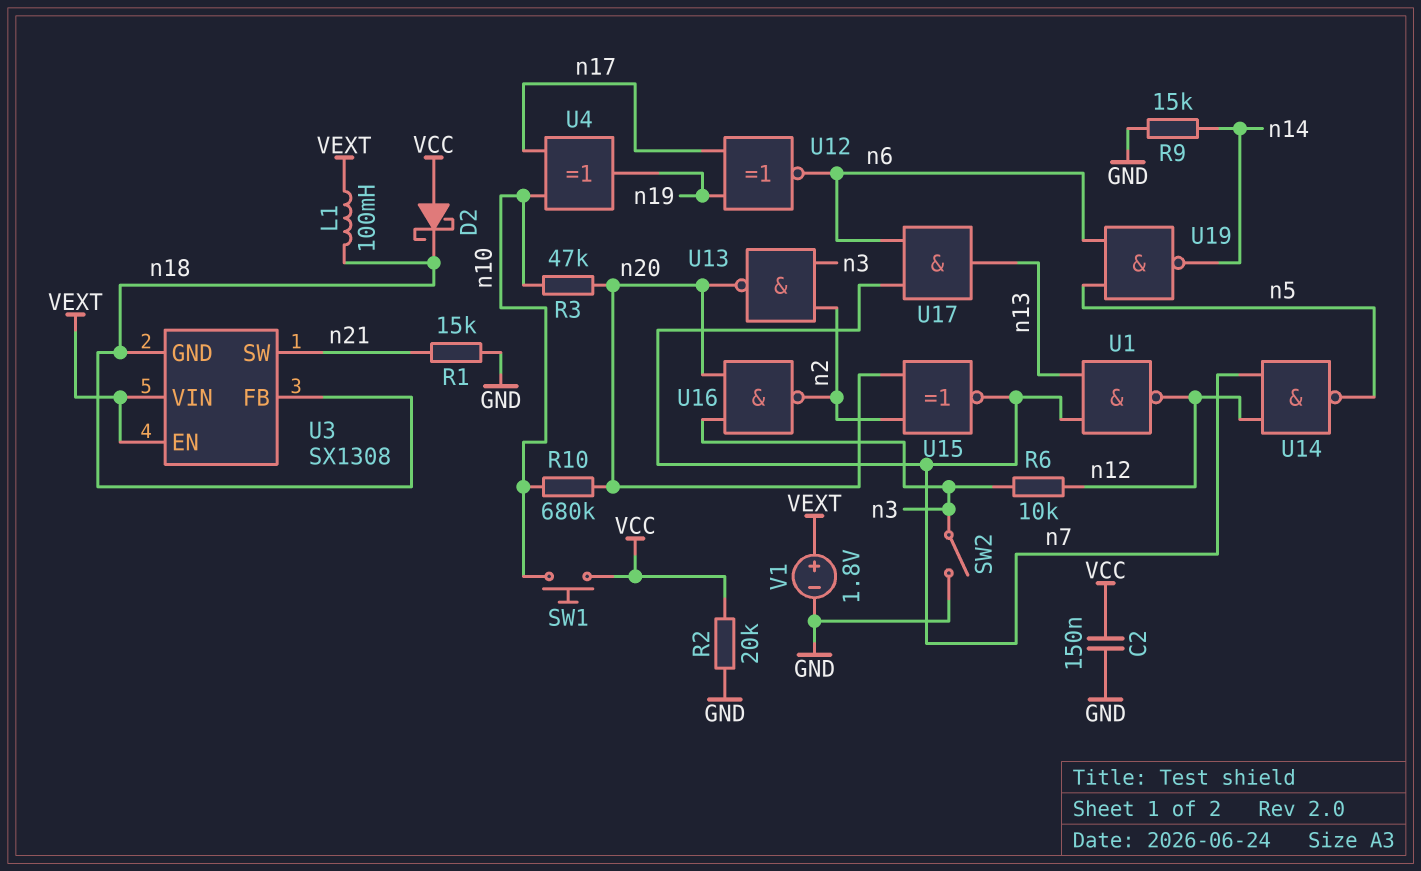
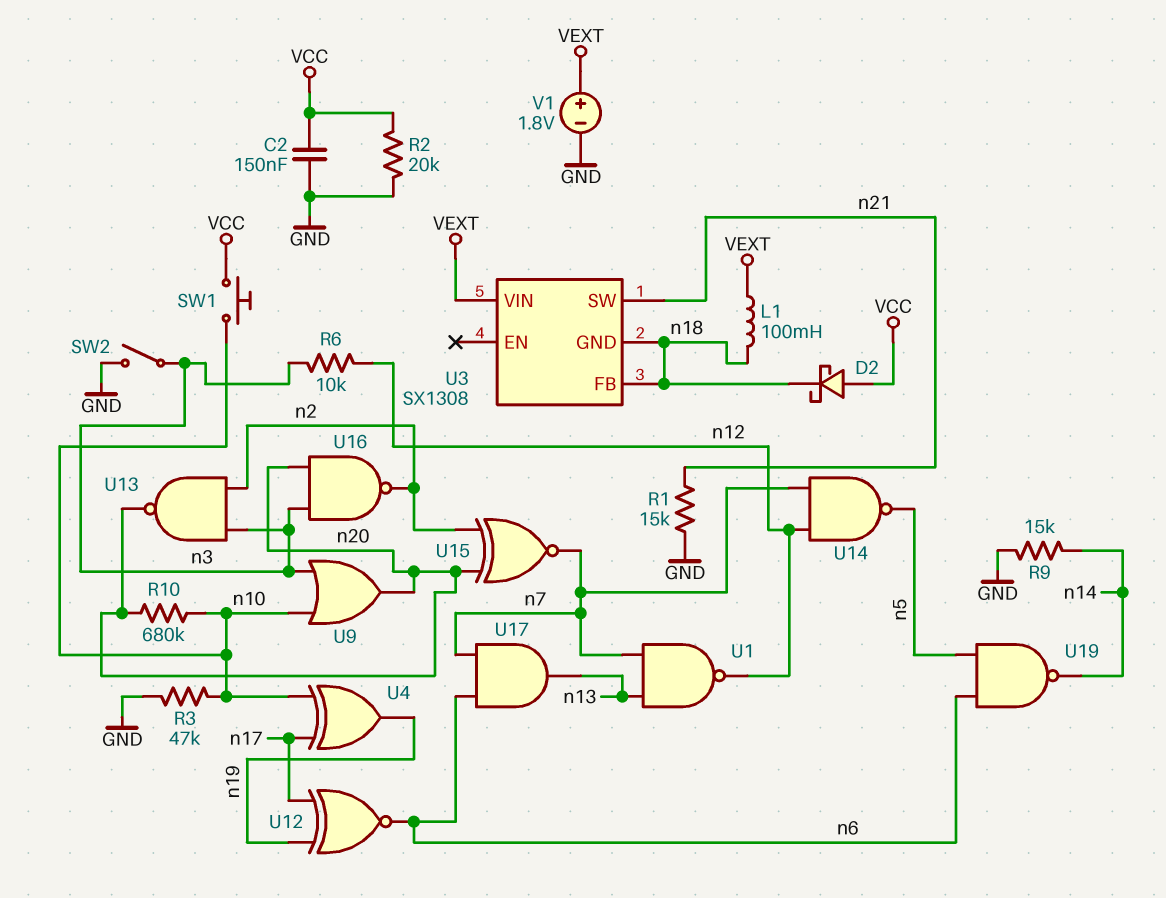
R3: 47k (n10, n20) -> 47k (GND, n10)
U3 pin EN: VEXT -> none
U9: none -> OR (in n3, in n10, out n20)

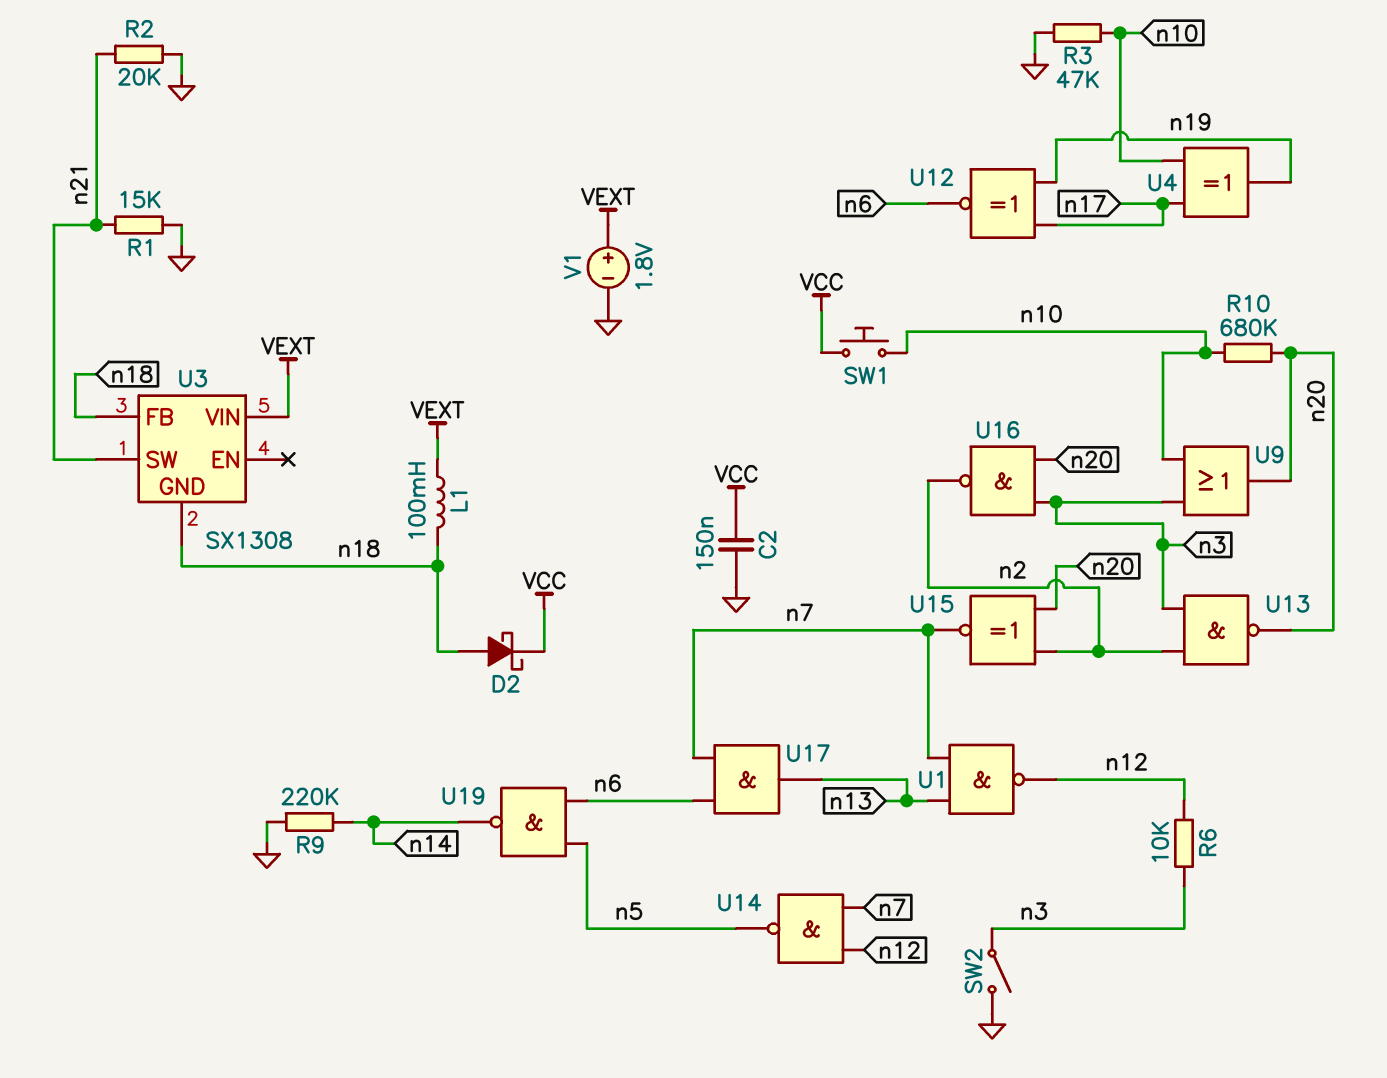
D2: schottky (A VCC, K n18) -> schottky (A n18, K VCC)
R2: 20k (GND, VCC) -> 20k (GND, n21)
R9: 15k (GND, n14) -> 220k (GND, n14)

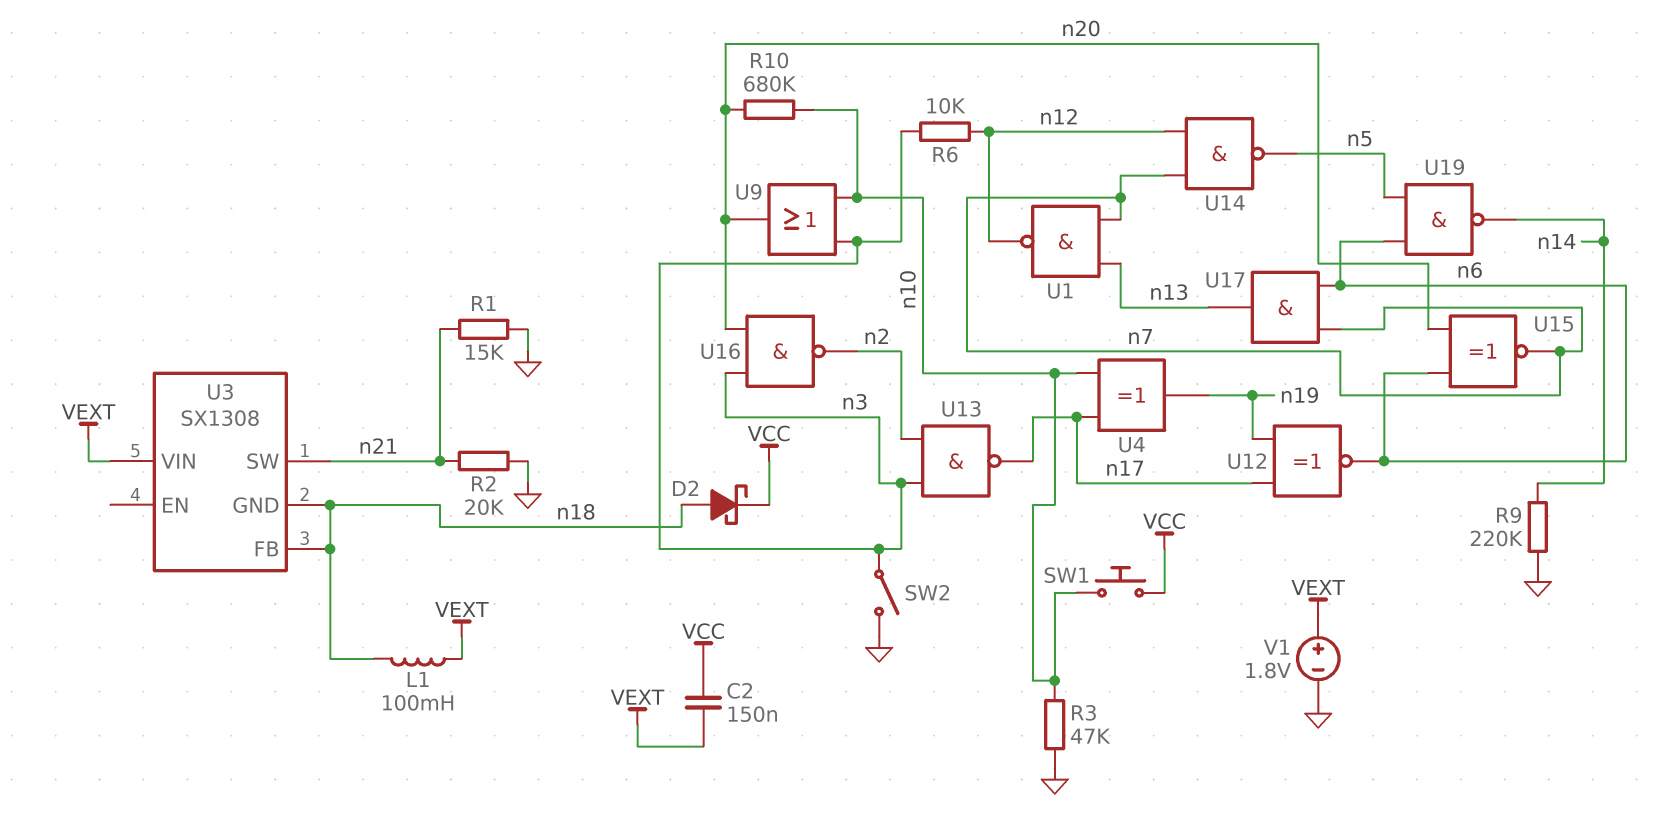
C2: 150nF (GND, VCC) -> 150nF (VCC, VEXT)
U13: NAND (in n2, in n3, out n20) -> NAND (in n2, in n3, out n17)
U15: XNOR (in n2, in n20, out n7) -> XNOR (in n6, in n20, out n7)

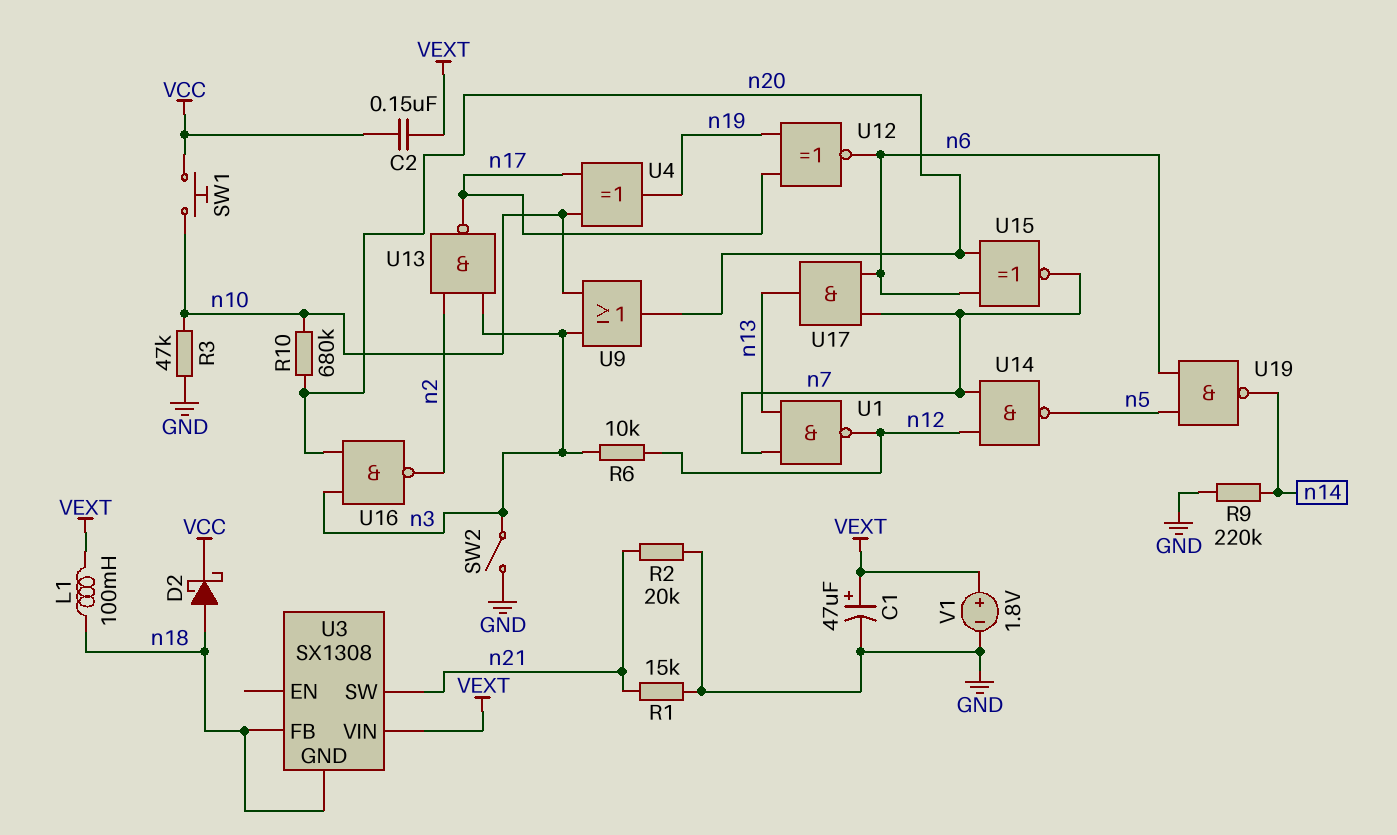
C1: none -> 47uF (plus VEXT, minus GND)

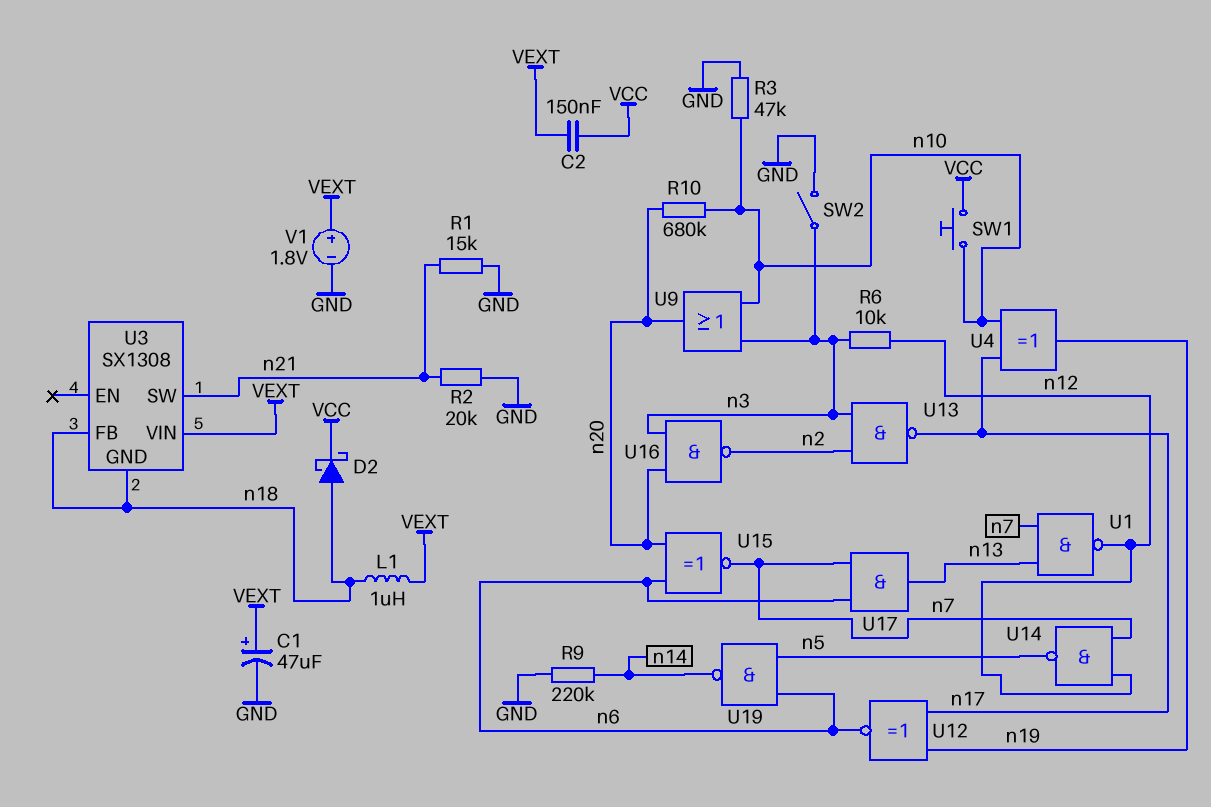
L1: 100mH (VEXT, n18) -> 1uH (VEXT, n18)

